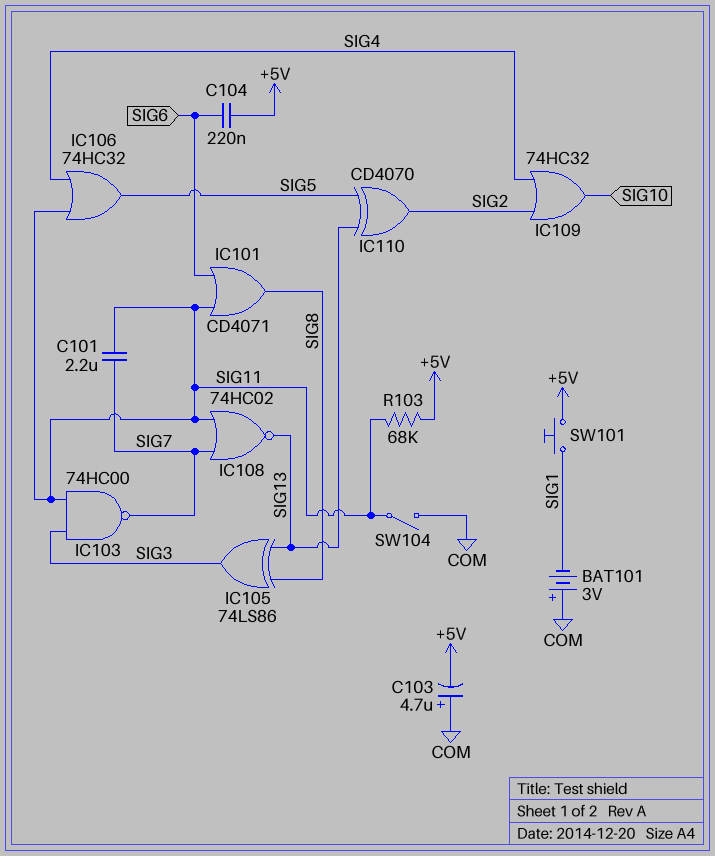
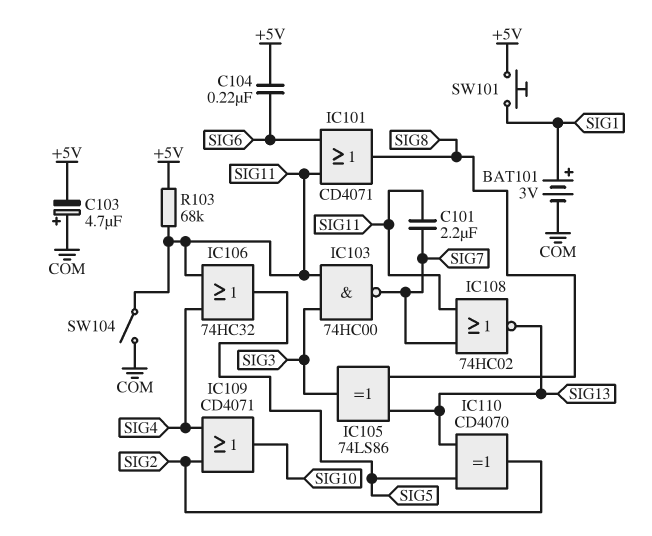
BAT101: 3V (plus COM, minus SIG1) -> 3V (plus SIG1, minus COM)
IC109: OR 74HC32 (in SIG2, in SIG4, out SIG10) -> OR CD4071 (in SIG2, in SIG4, out SIG10)

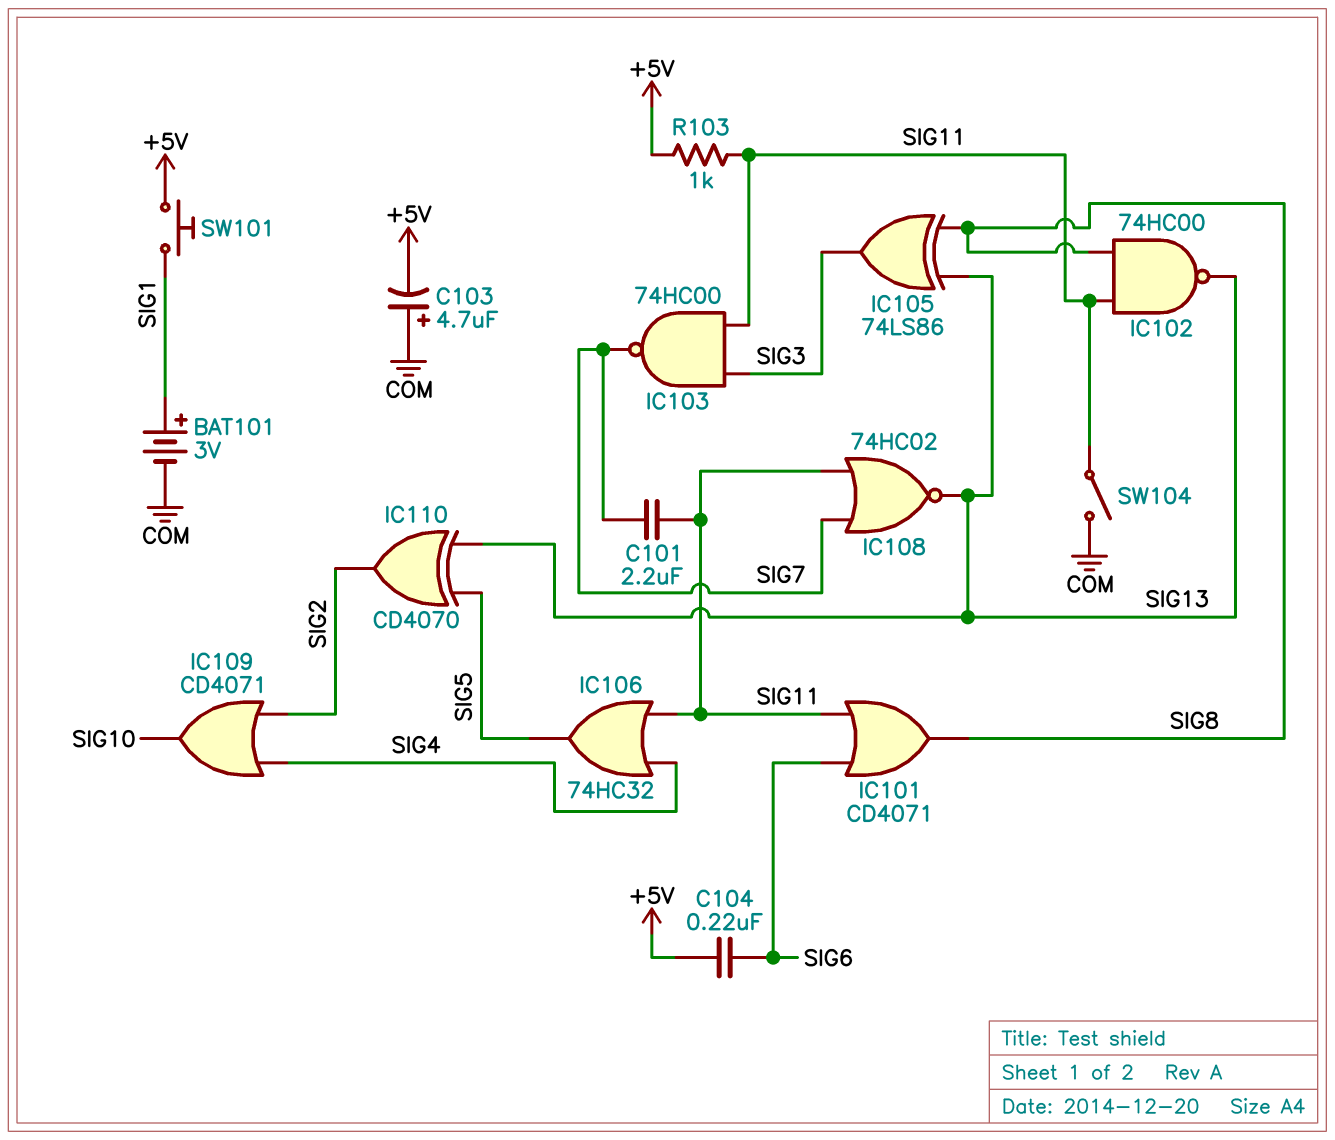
IC102: none -> NAND 74HC00 (in SIG8, in SIG11, out SIG13)
R103: 68k (+5V, SIG11) -> 1k (+5V, SIG11)

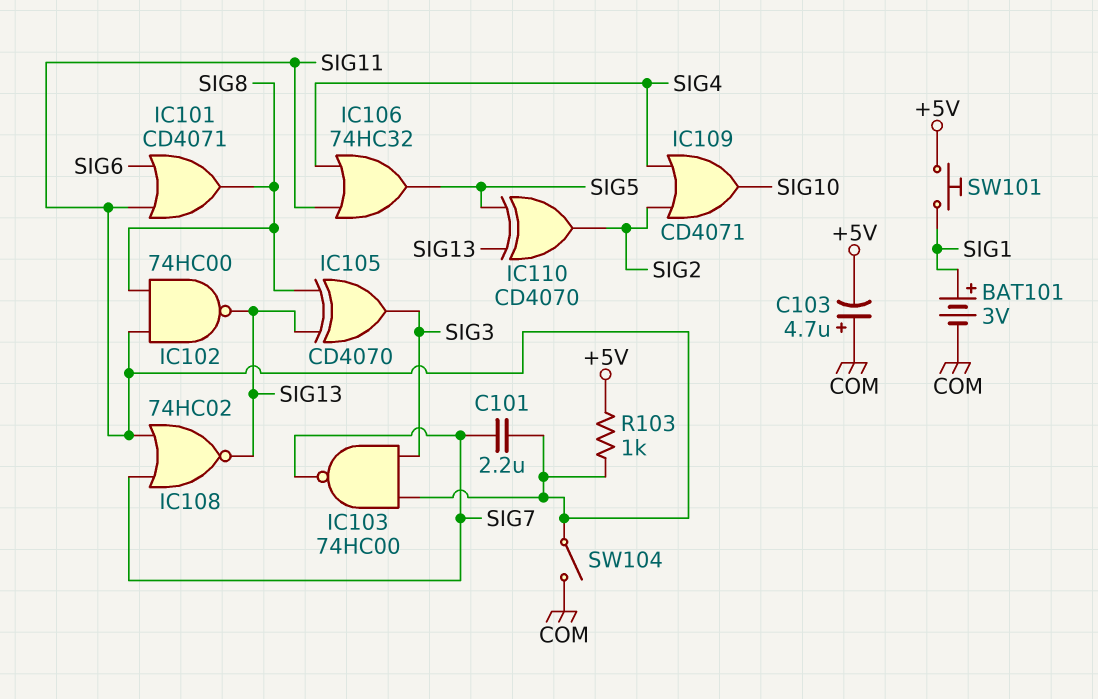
C104: 220nF (+5V, SIG6) -> none
IC105: XOR 74LS86 (in SIG8, in SIG13, out SIG3) -> XOR CD4070 (in SIG8, in SIG13, out SIG3)

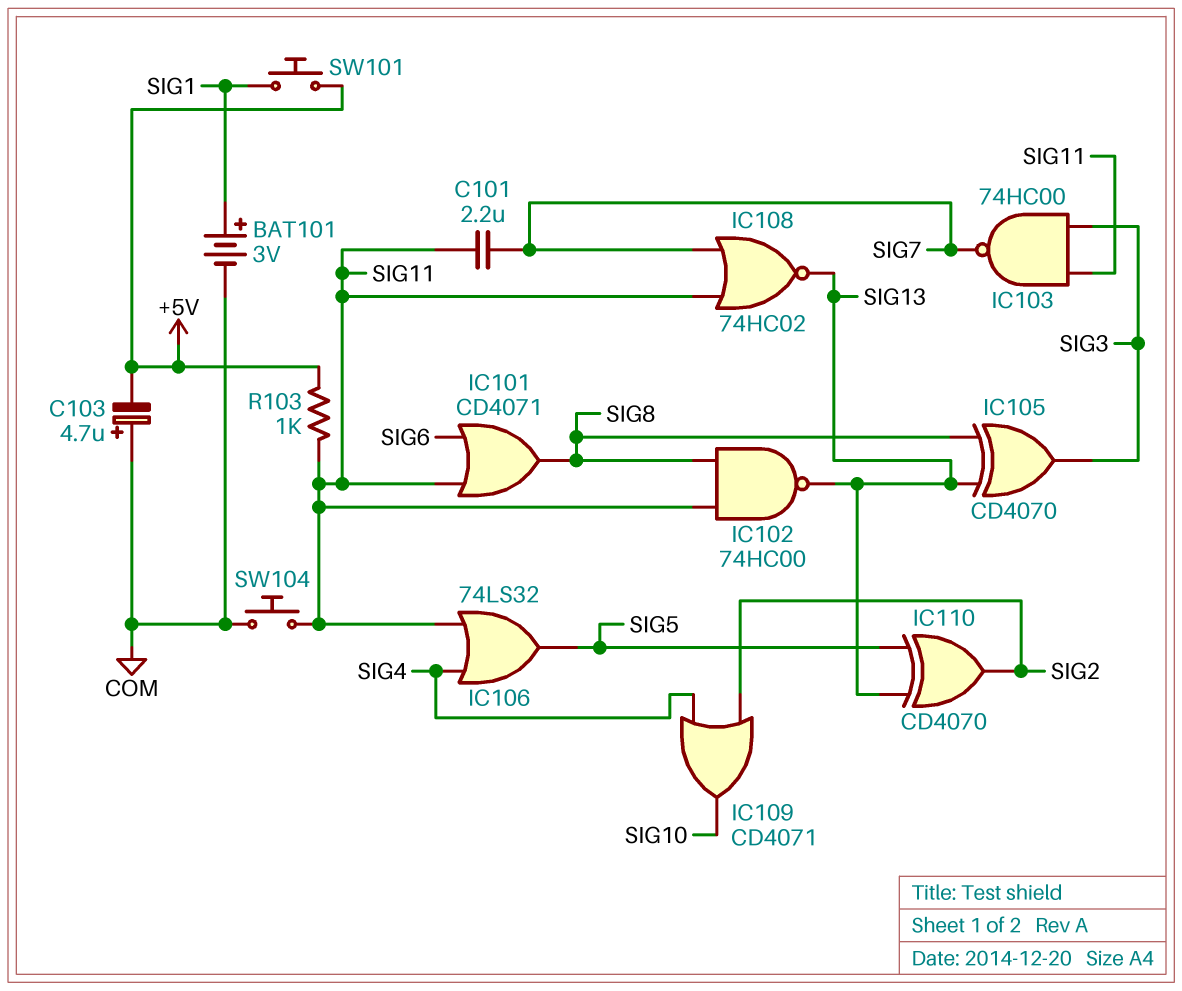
IC106: OR 74HC32 (in SIG4, in SIG11, out SIG5) -> OR 74LS32 (in SIG4, in SIG11, out SIG5)
SW104: switch (COM, SIG11) -> button (COM, SIG11)

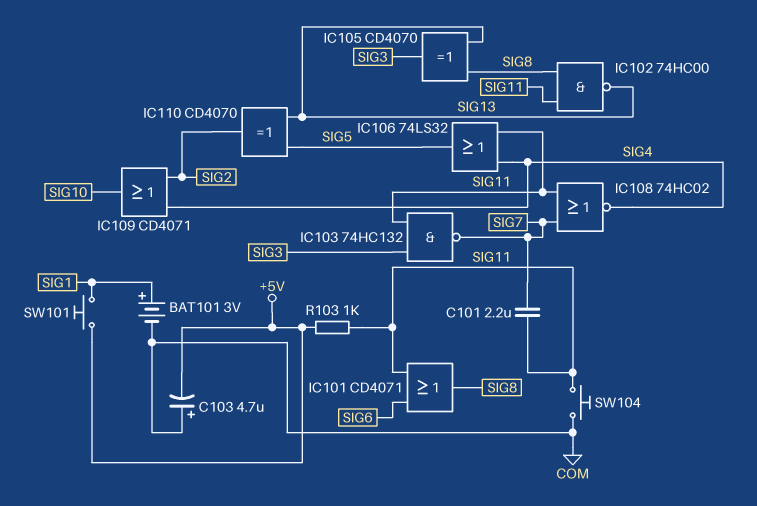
IC103: NAND 74HC00 (in SIG3, in SIG11, out SIG7) -> NAND 74HC132 (in SIG3, in SIG11, out SIG7)
IC108: NOR 74HC02 (in SIG7, in SIG11, out SIG13) -> NOR 74HC02 (in SIG7, in SIG11, out SIG4)

